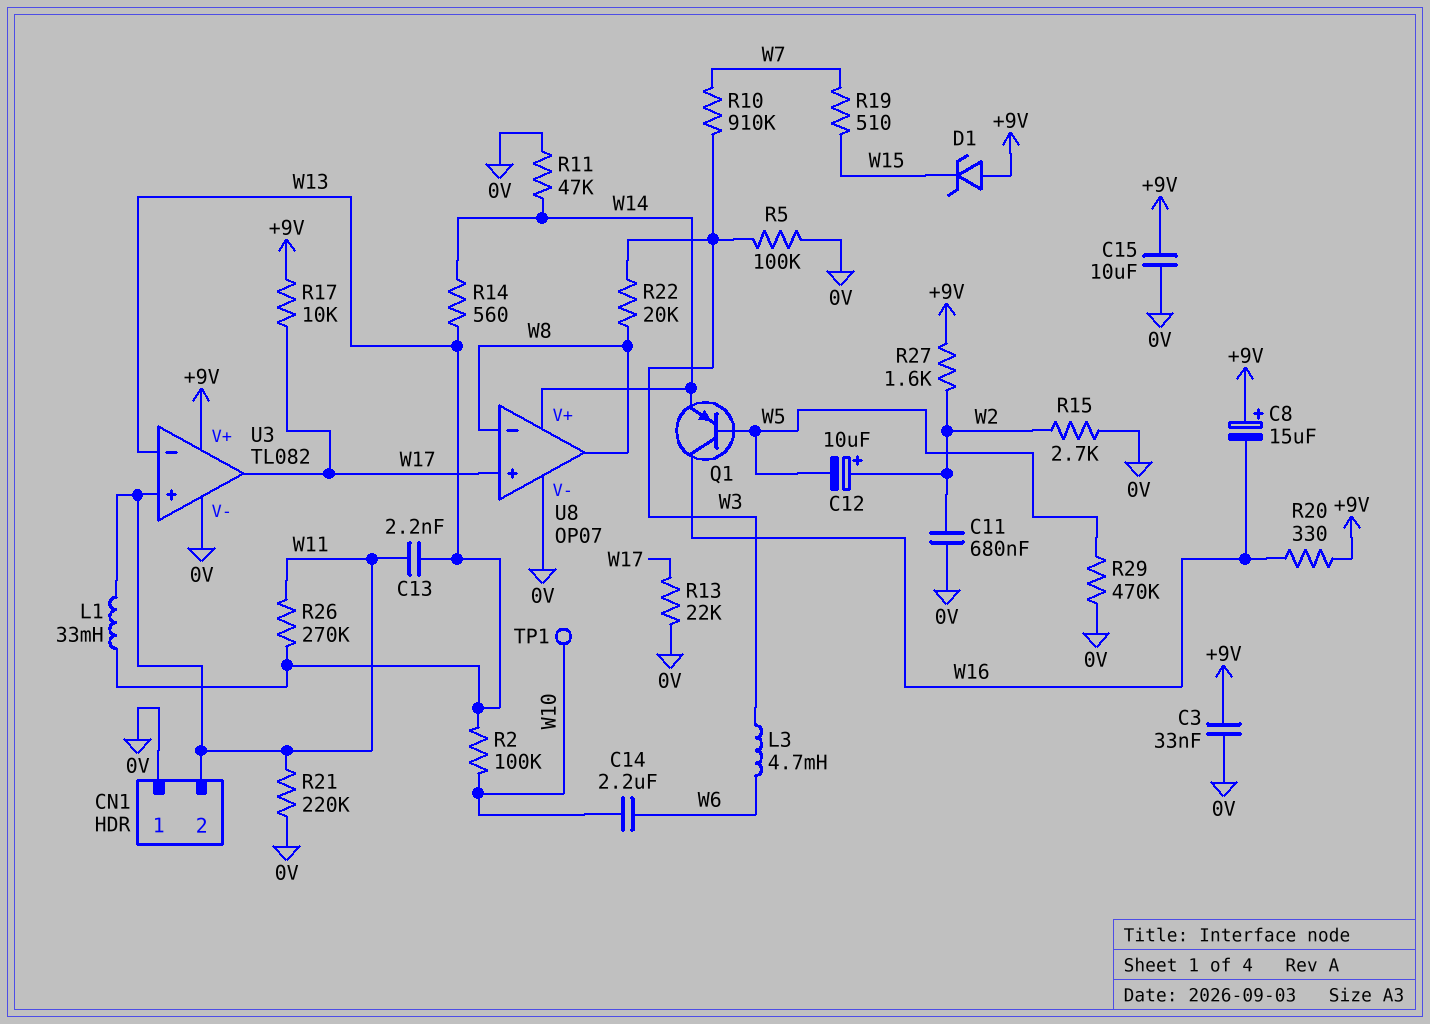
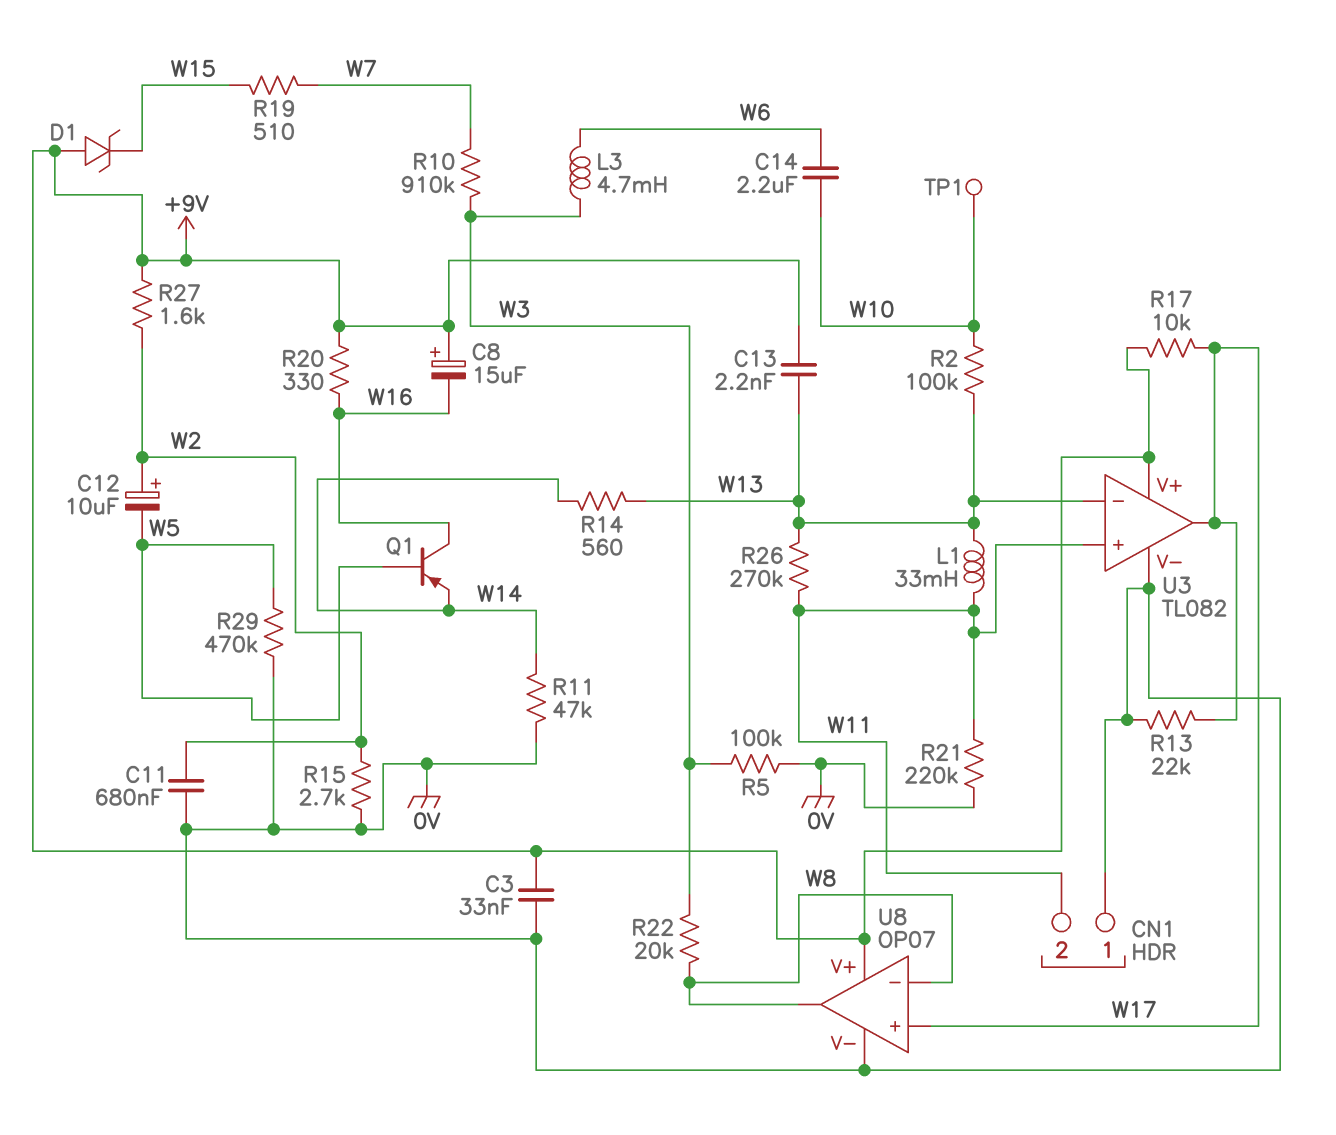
C13: 2.2nF (W11, W13) -> 2.2nF (+9V, W13)
C15: 10uF (+9V, 0V) -> none
U8 pin V+: W14 -> +9V

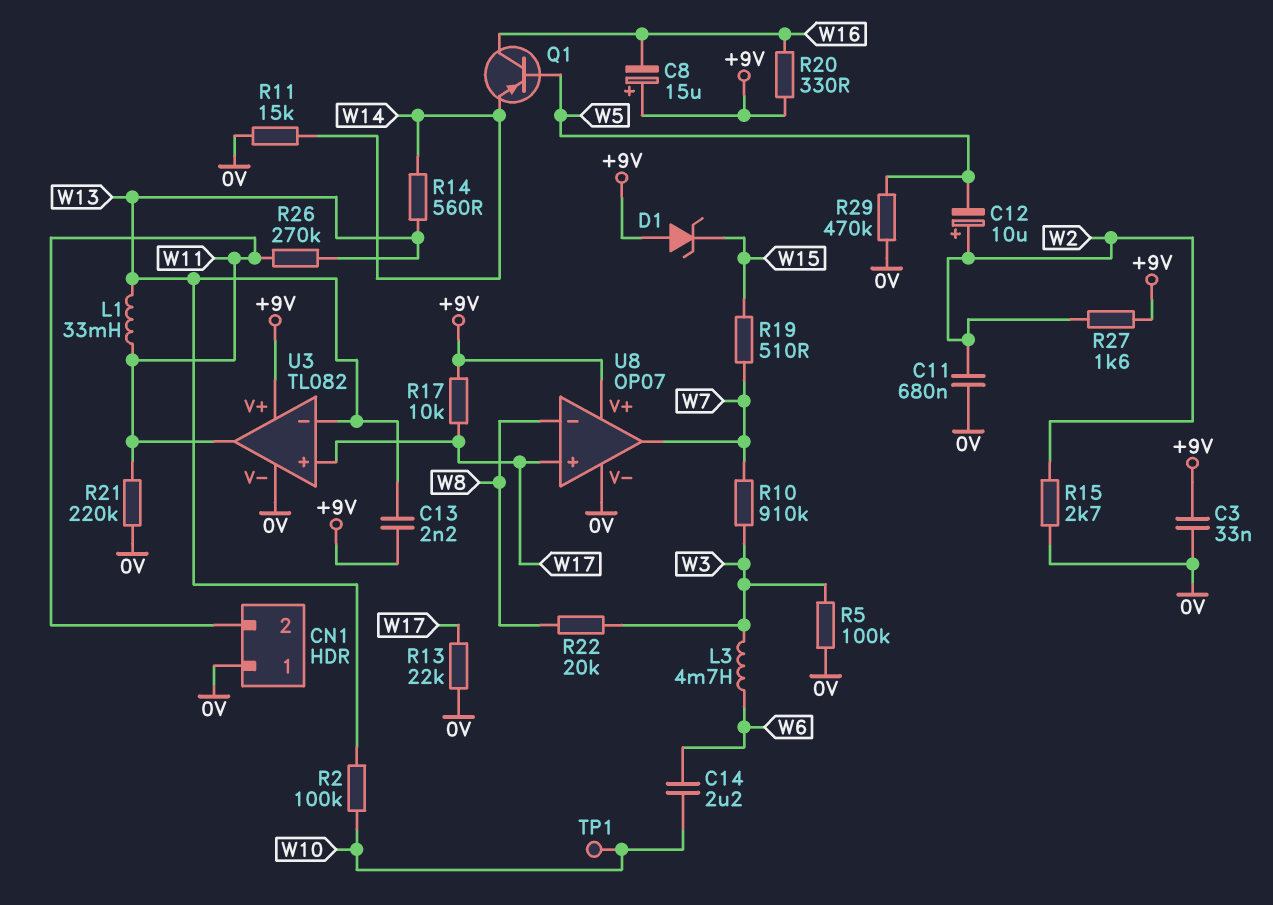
R11: 47k (0V, W14) -> 15k (0V, W14)
U3 pin in+: W11 -> W17
U3 pin out: W17 -> W11
U8 pin out: W8 -> W7

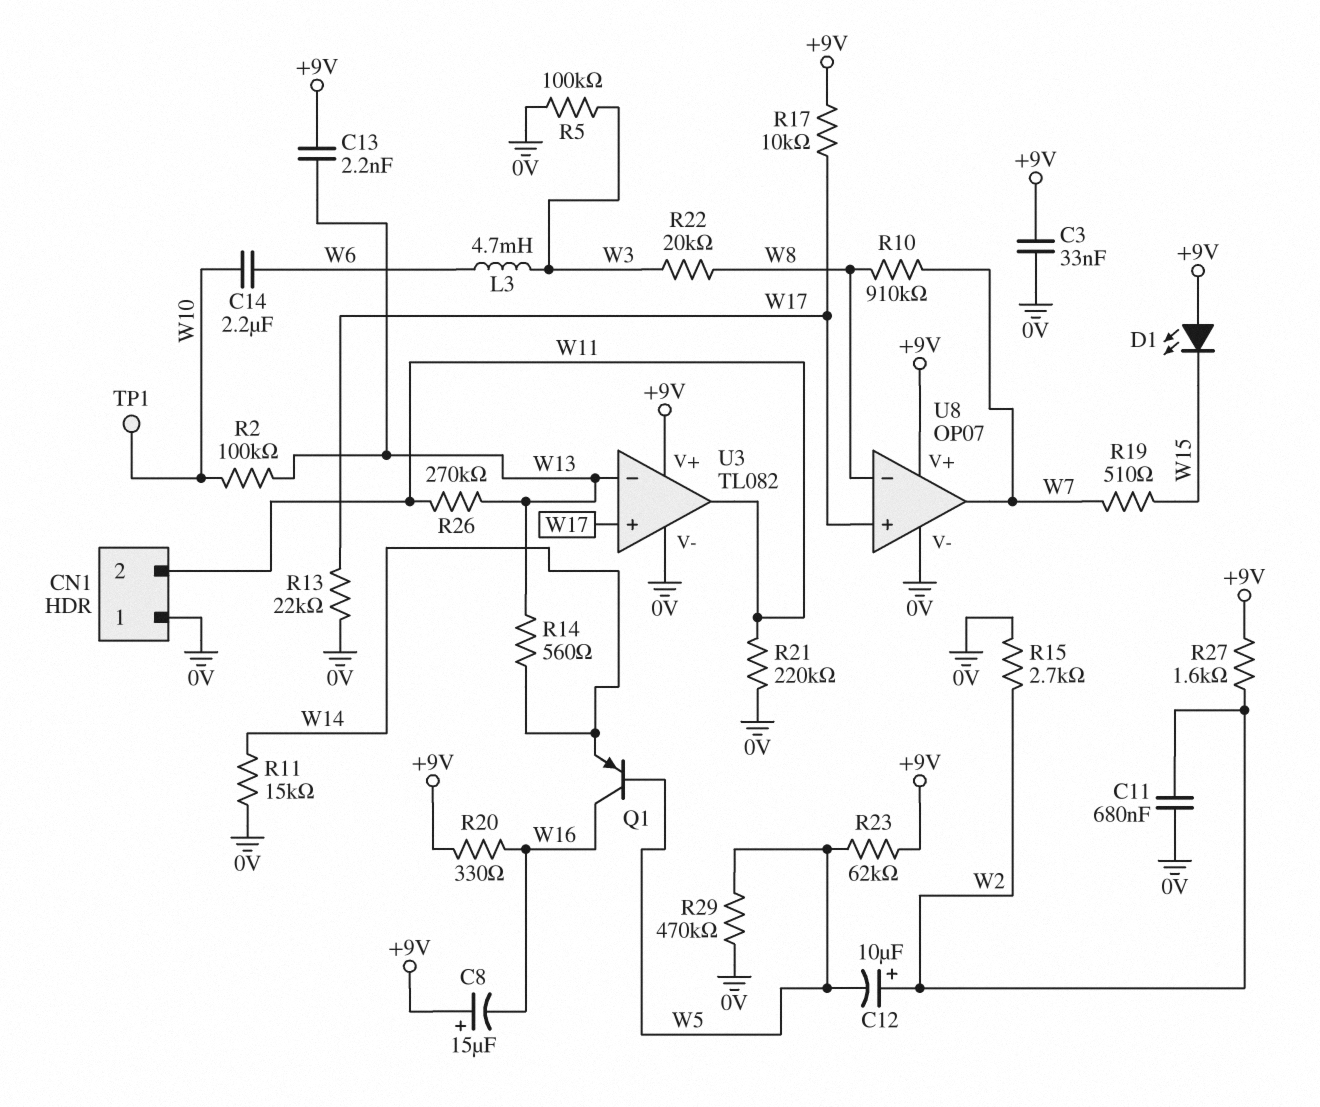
D1: zener (A +9V, K W15) -> LED (A +9V, K W15)
L1: 33mH (W11, W13) -> none
R10: 910k (W3, W7) -> 910k (W7, W8)
R23: none -> 62k (+9V, W5)

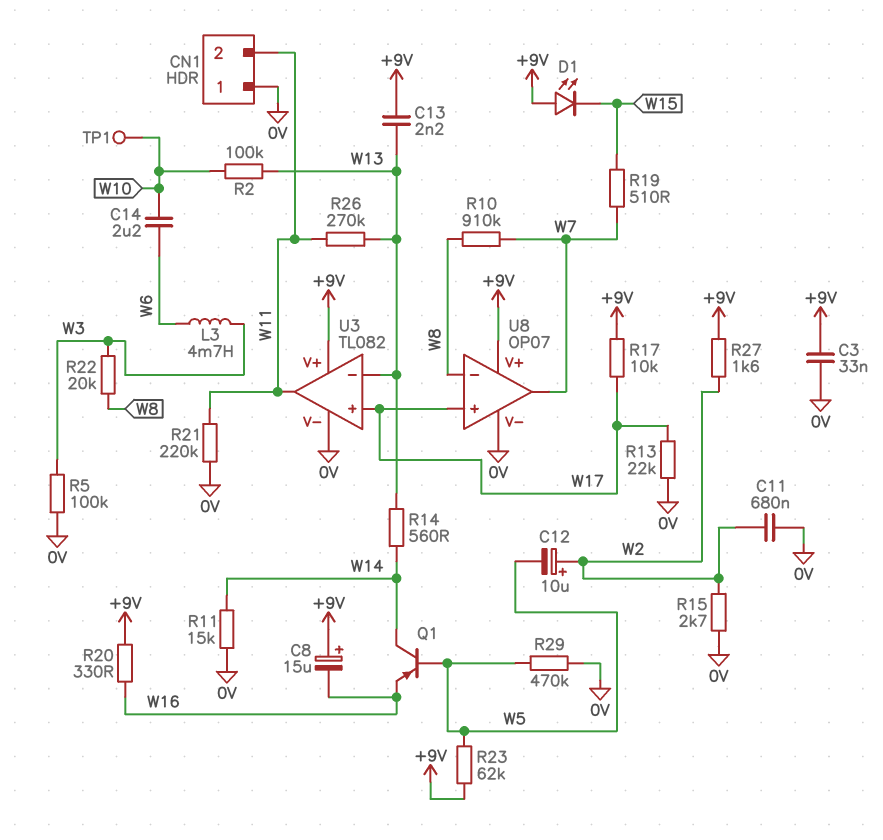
Q1: PNP (B W5, C W16, E W14) -> PNP (B W5, C W14, E W16)

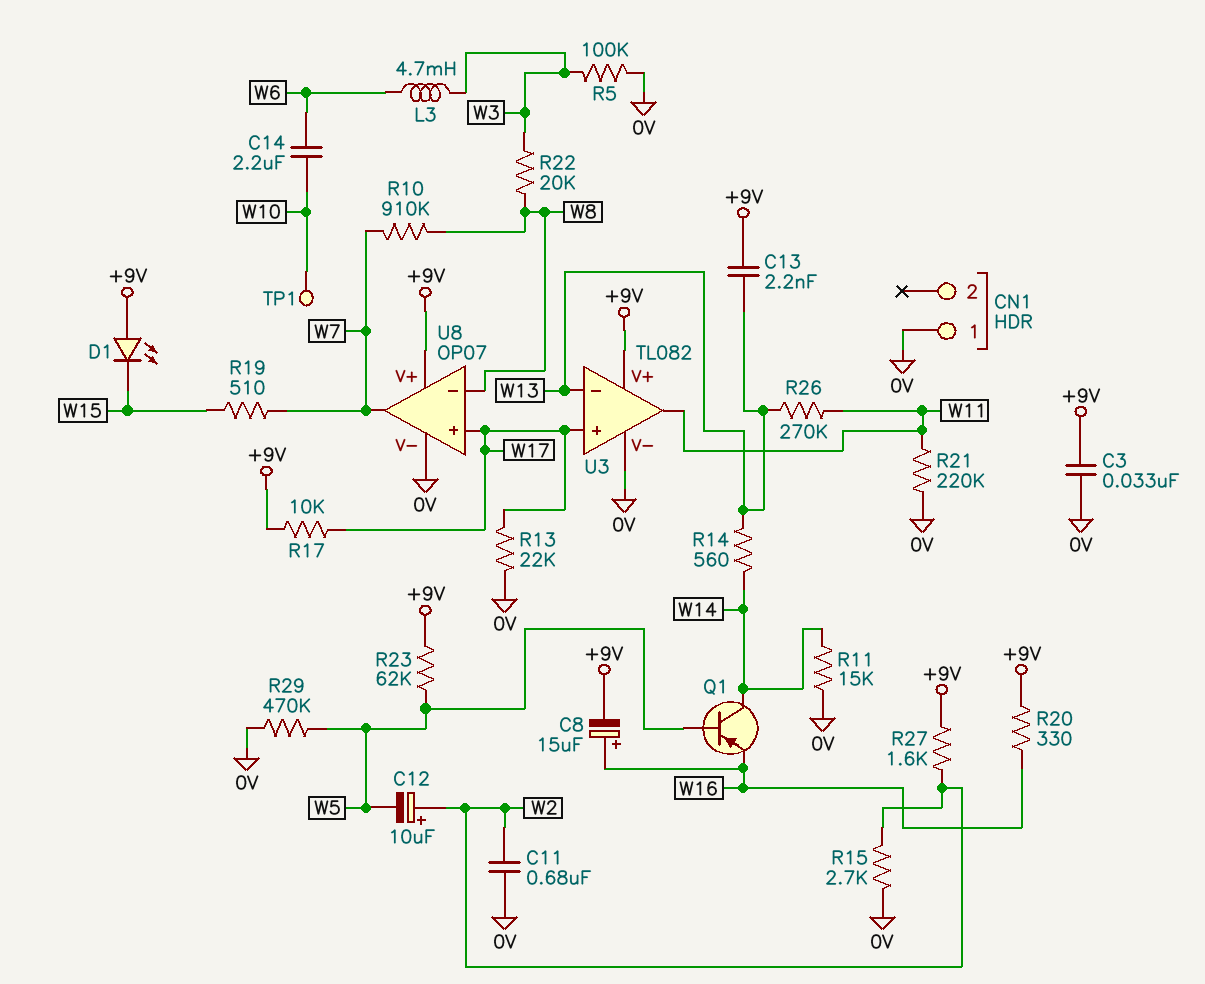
C8: 15uF (plus +9V, minus W16) -> 15uF (plus W16, minus +9V)
CN1 pin 2: W11 -> none
R2: 100k (W10, W13) -> none

